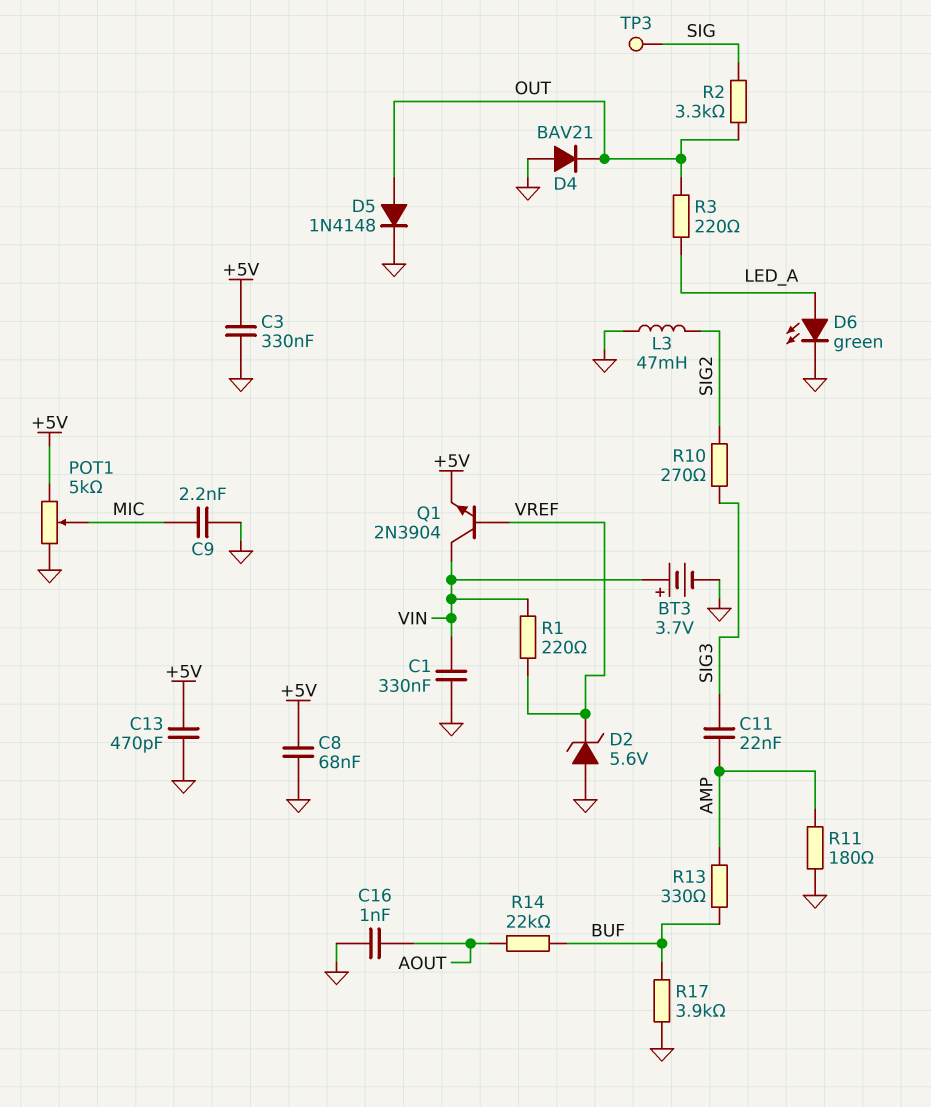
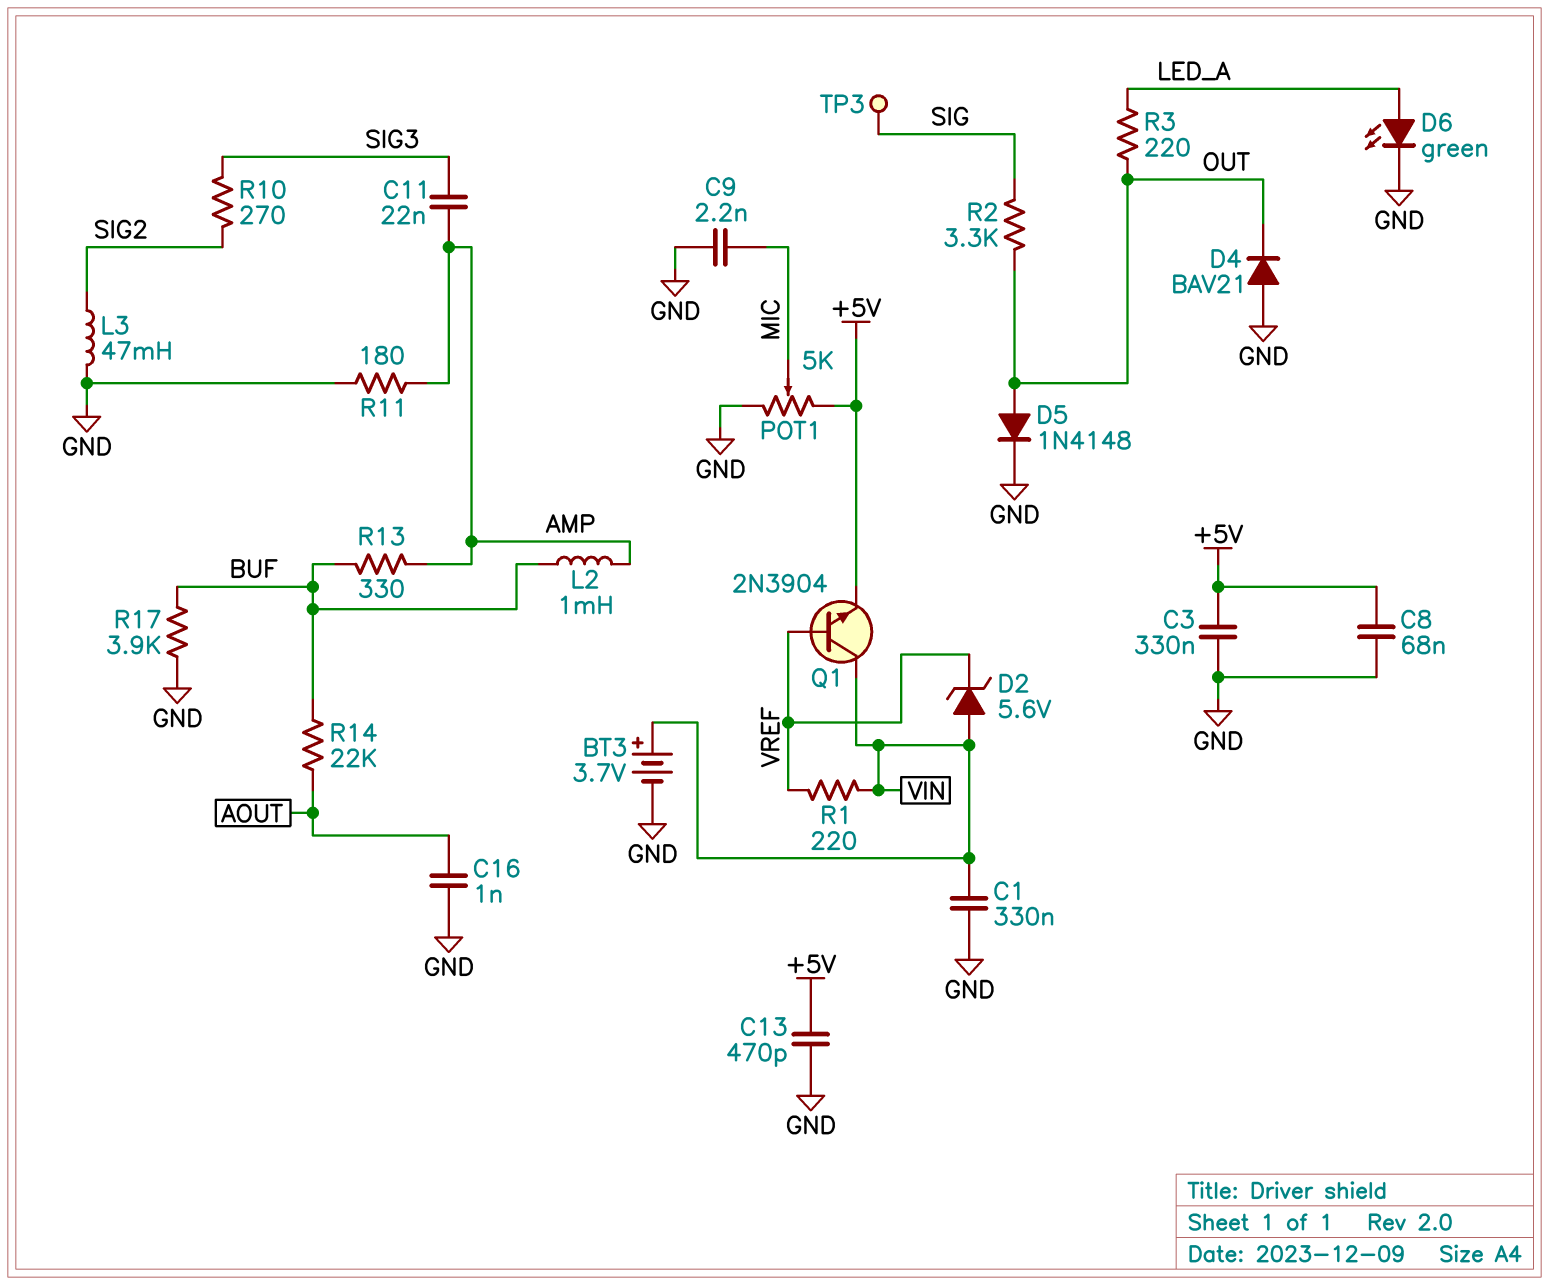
D2: zener 5.6V (A GND, K VREF) -> zener 5.6V (A VIN, K VREF)
L2: none -> 1mH (AMP, BUF)

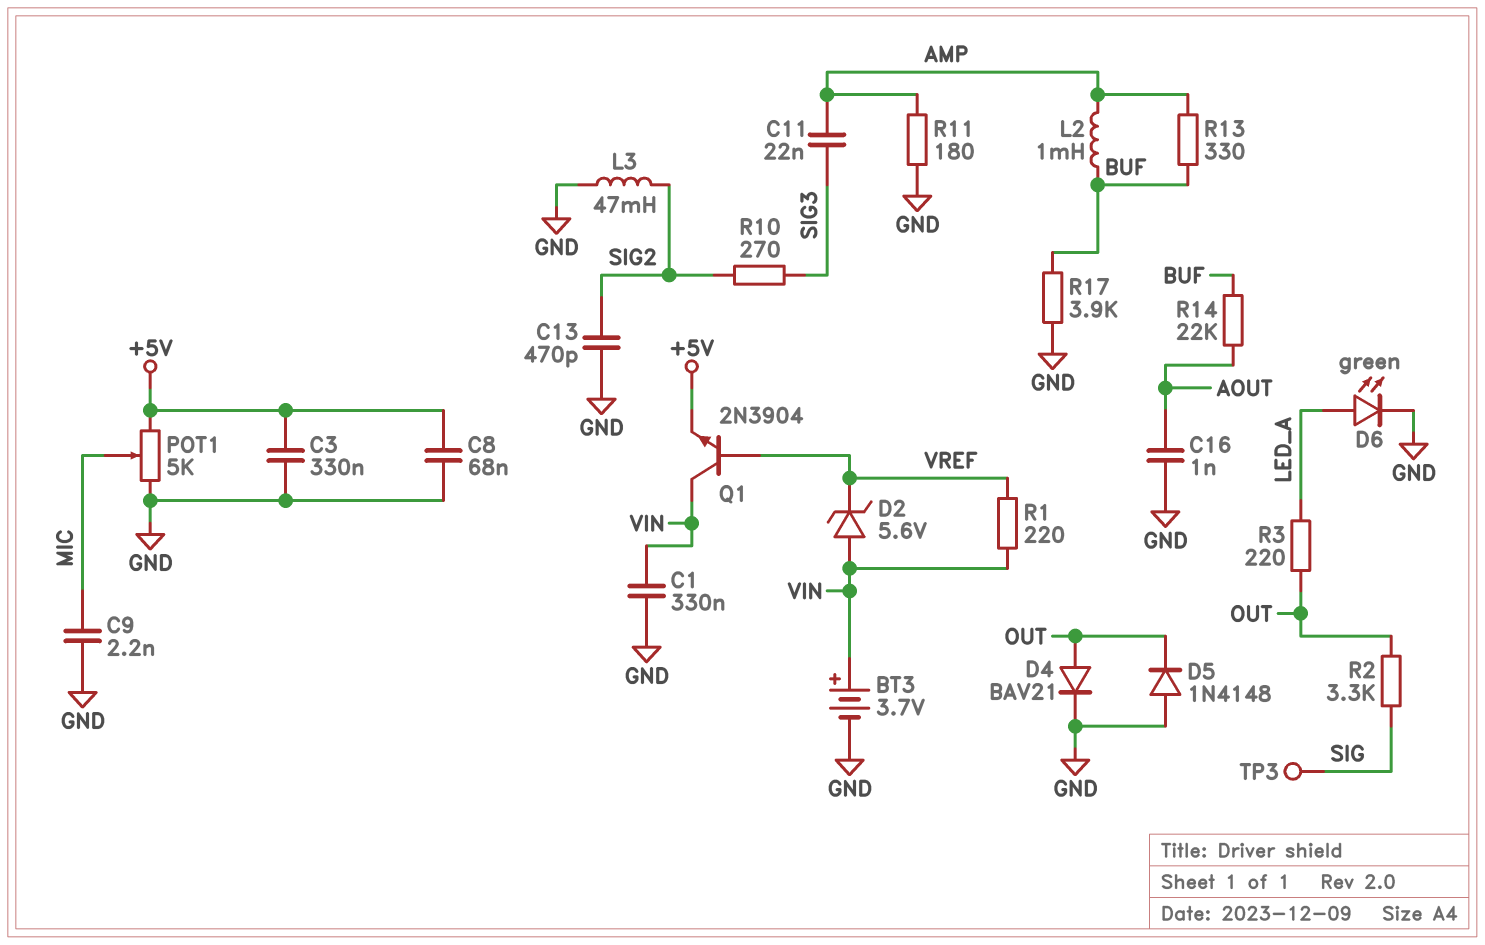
C13: 470pF (+5V, GND) -> 470pF (GND, SIG2)
D4: diode BAV21 (A GND, K OUT) -> diode BAV21 (A OUT, K GND)
D5: diode 1N4148 (A OUT, K GND) -> diode 1N4148 (A GND, K OUT)

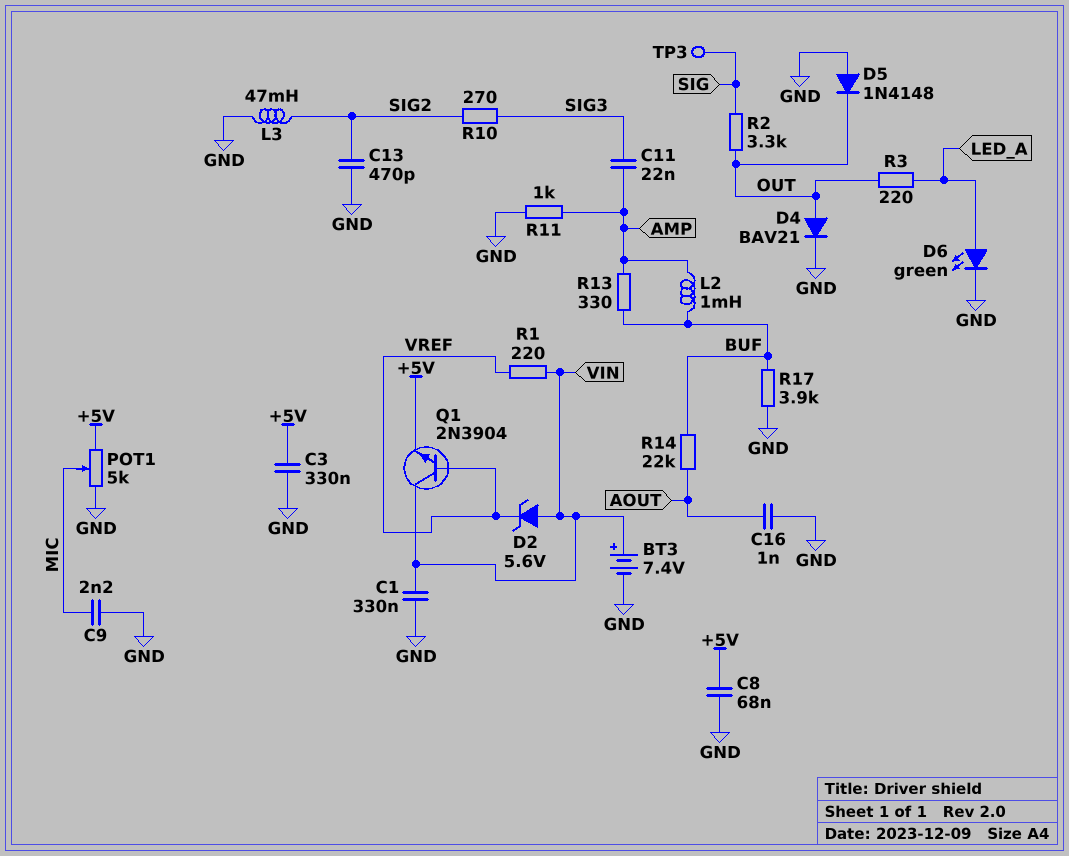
BT3: 3.7V (plus VIN, minus GND) -> 7.4V (plus VIN, minus GND)
R11: 180 (AMP, GND) -> 1k (AMP, GND)

